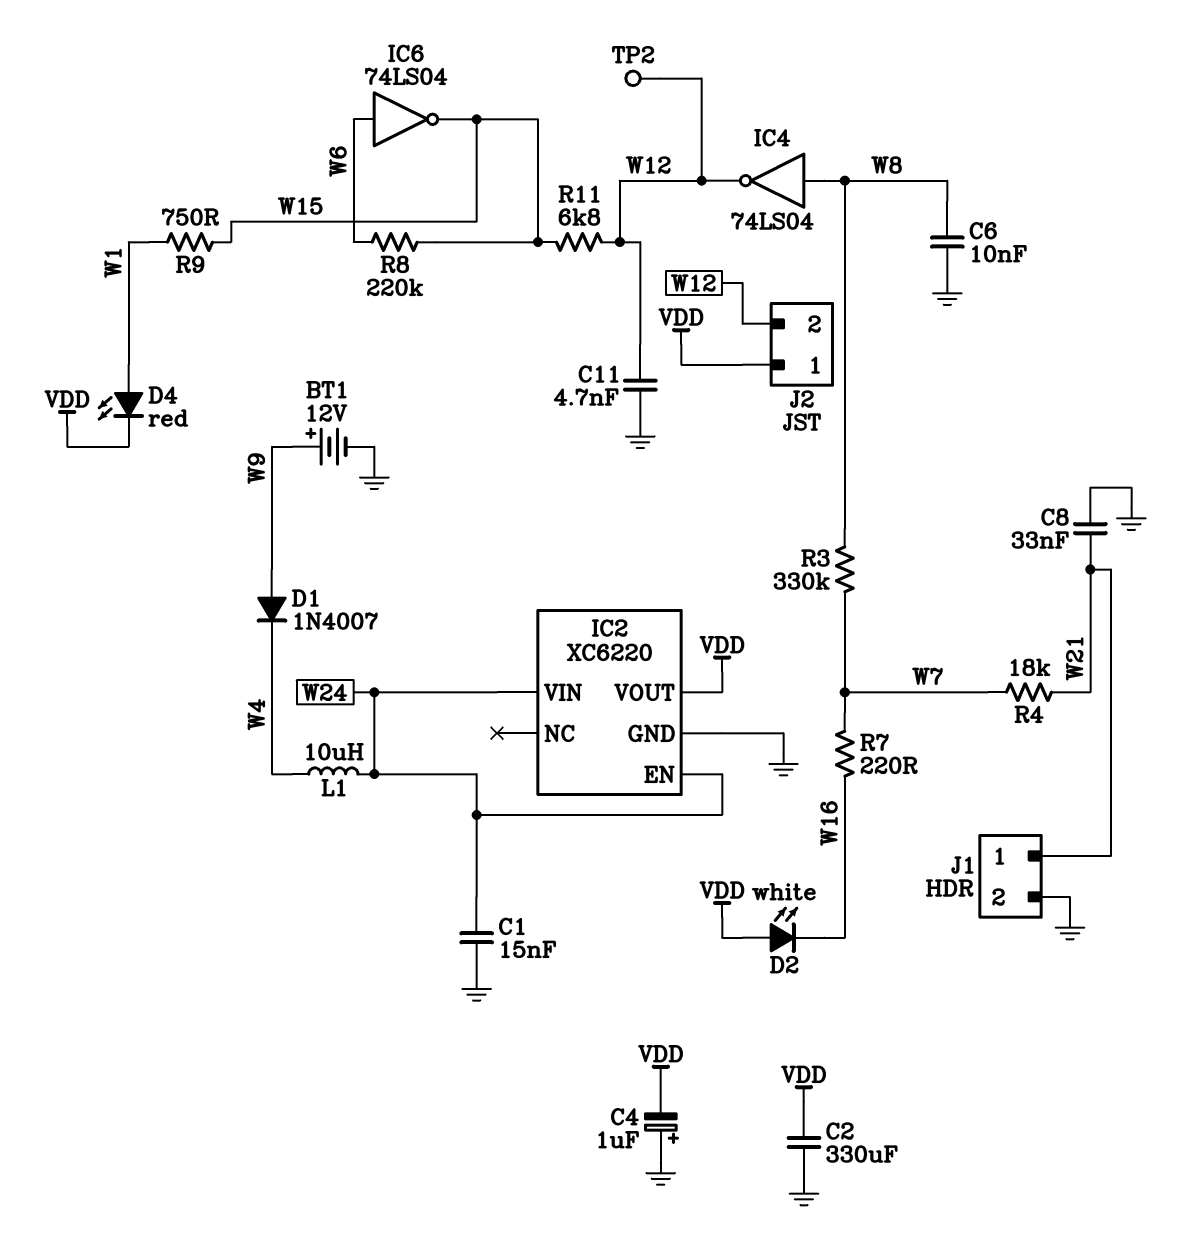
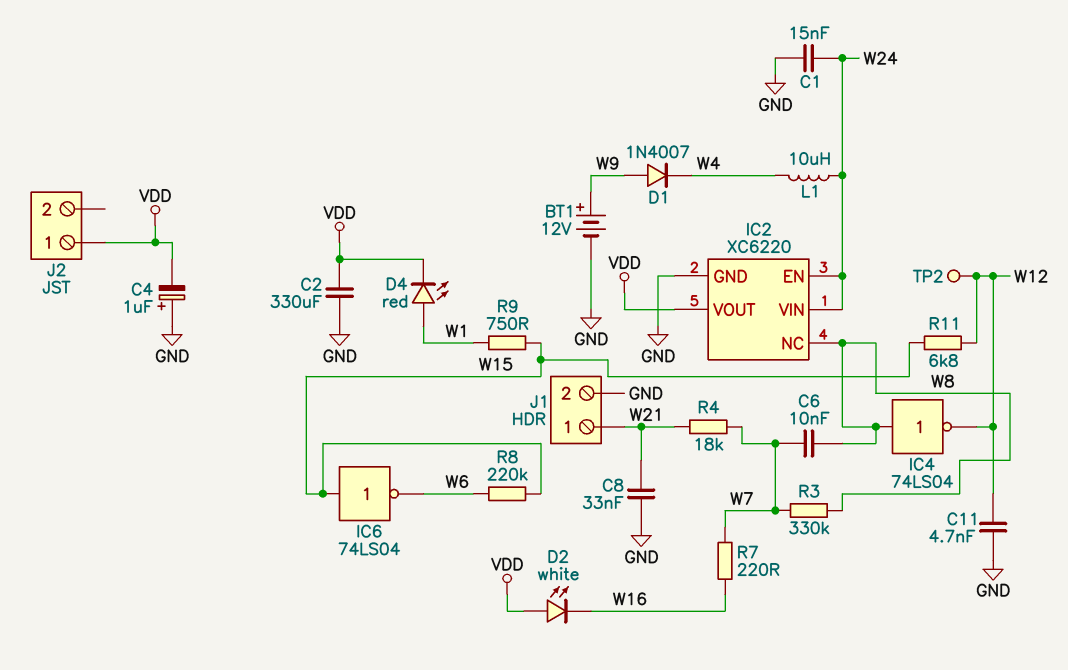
C6: 10nF (GND, W8) -> 10nF (W7, W8)
IC2 pin NC: none -> W8
IC6: NOT 74LS04 (in W6, out W15) -> NOT 74LS04 (in W15, out W6)
J2 pin 2: W12 -> none

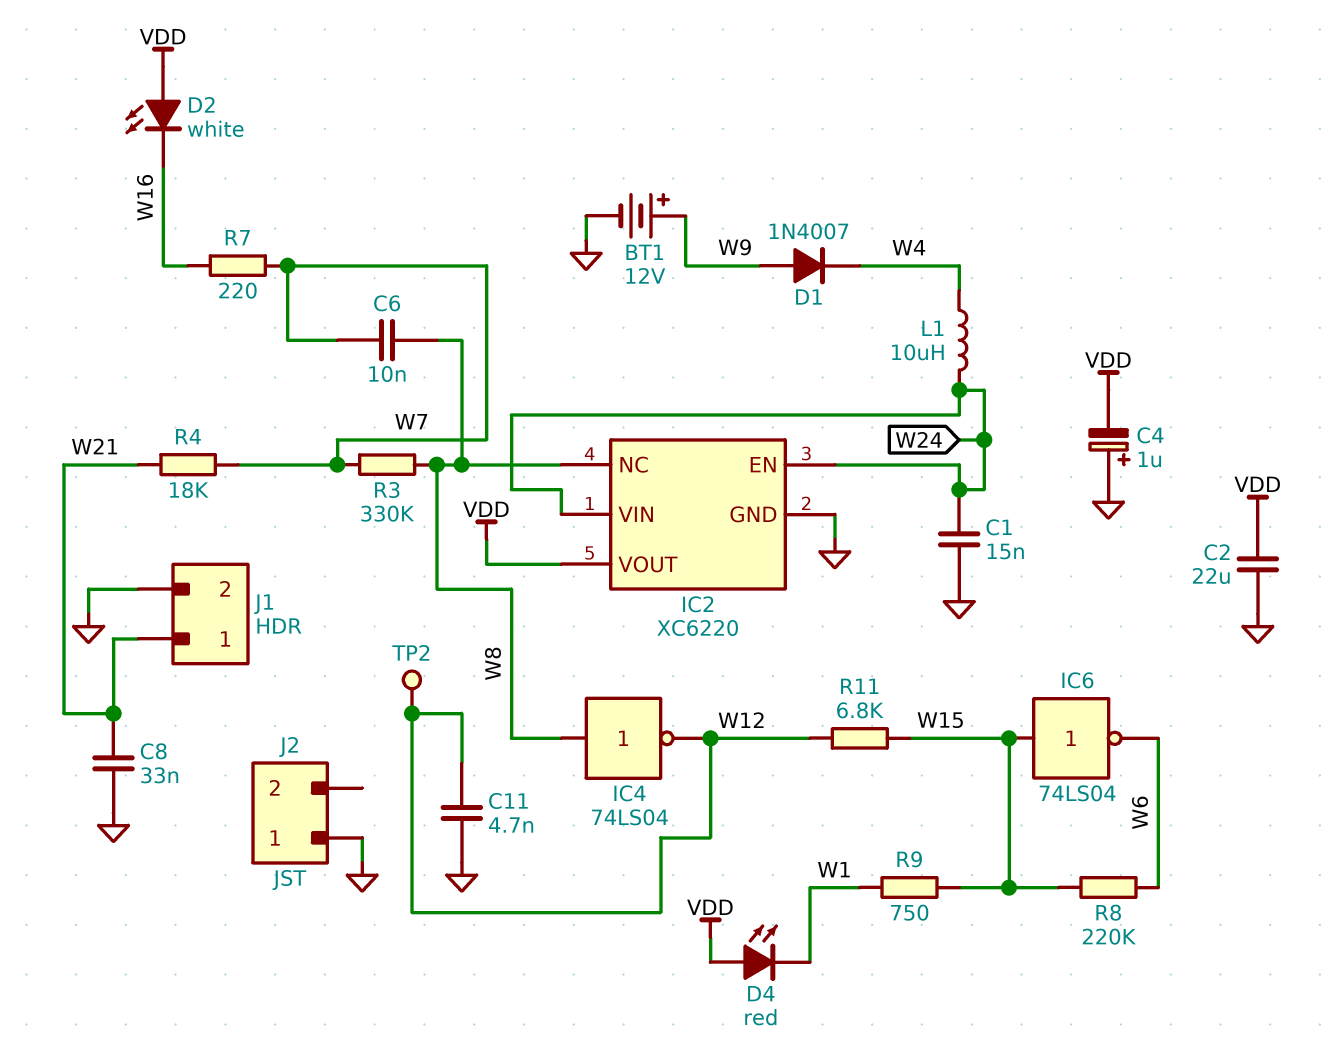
C2: 330uF (GND, VDD) -> 22uF (GND, VDD)
D4: LED red (A W1, K VDD) -> LED red (A VDD, K W1)
J2 pin 1: VDD -> GND

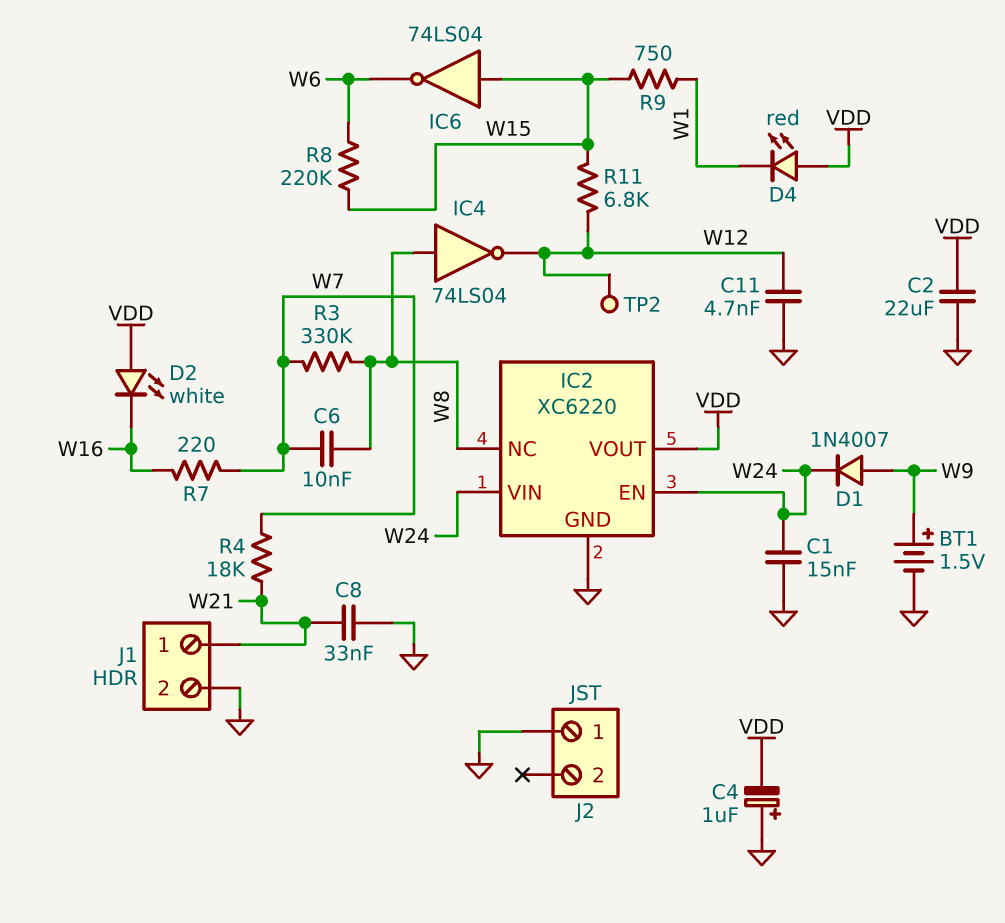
BT1: 12V (plus W9, minus GND) -> 1.5V (plus W9, minus GND)
D1: diode 1N4007 (A W9, K W4) -> diode 1N4007 (A W9, K W24)
L1: 10uH (W4, W24) -> none

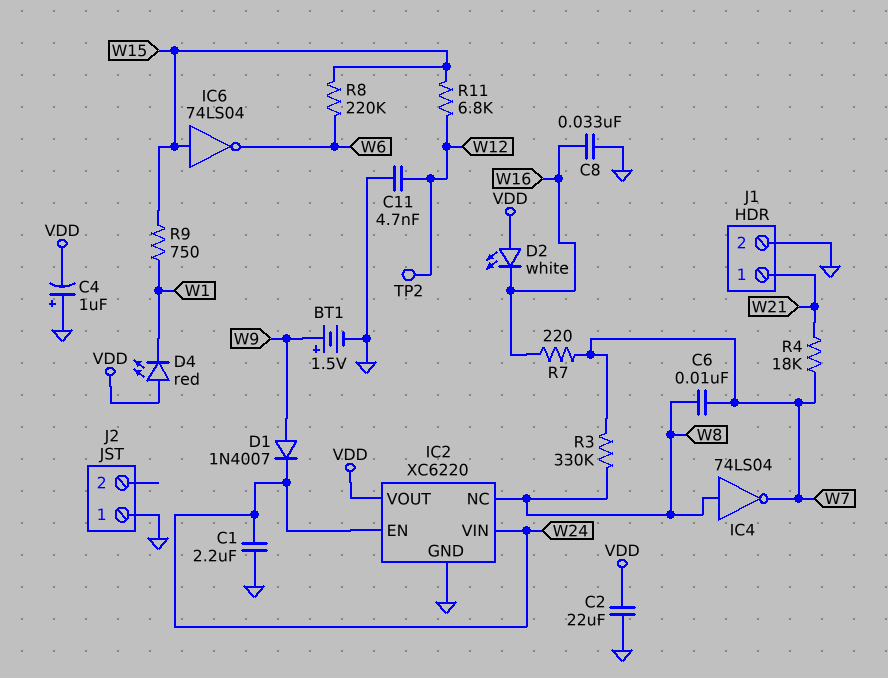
C1: 15nF (GND, W24) -> 2.2uF (GND, W24)
C8: 33nF (GND, W21) -> 33nF (GND, W16)
IC4: NOT 74LS04 (in W8, out W12) -> NOT 74LS04 (in W8, out W7)

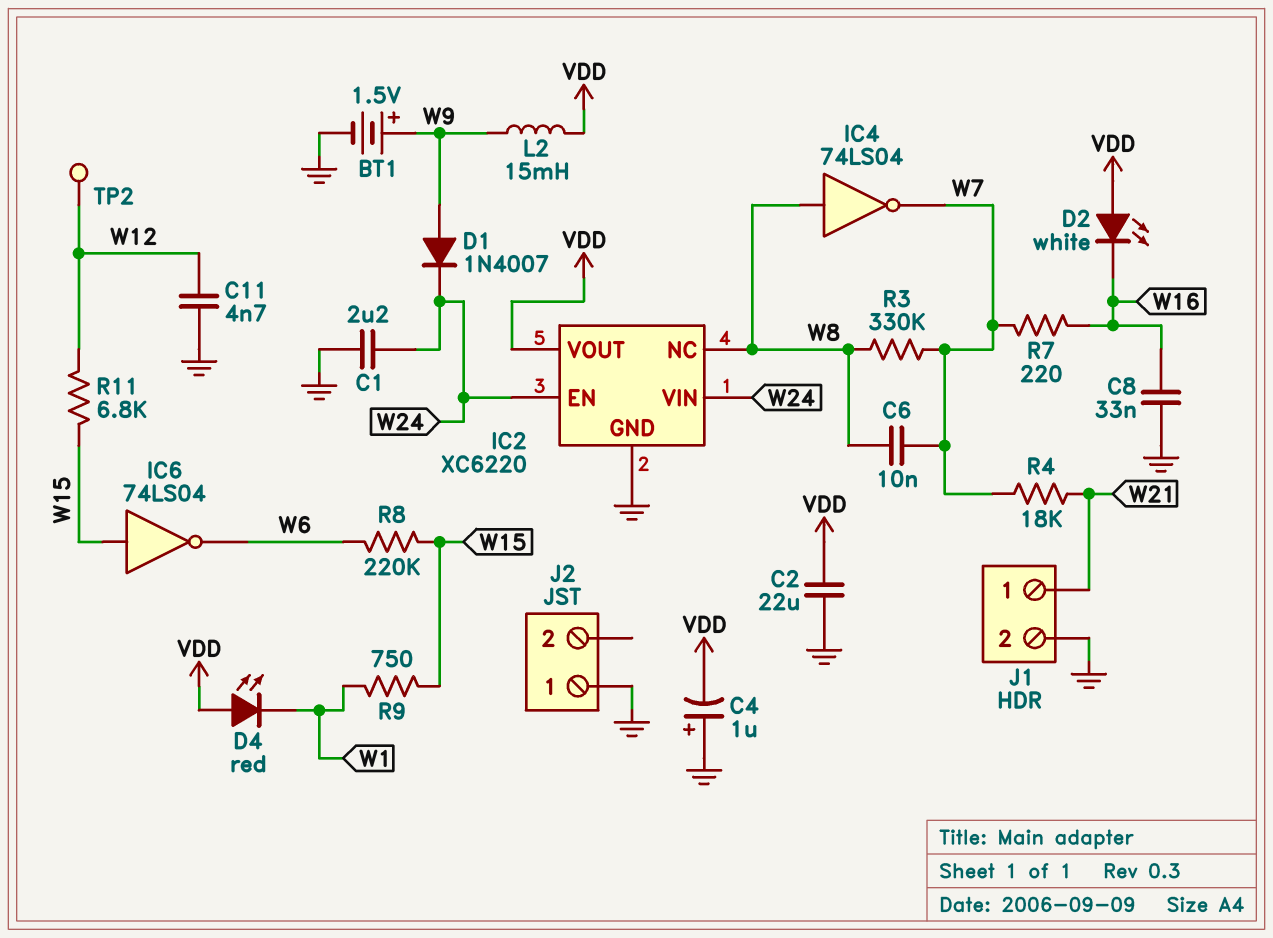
L2: none -> 15mH (VDD, W9)

